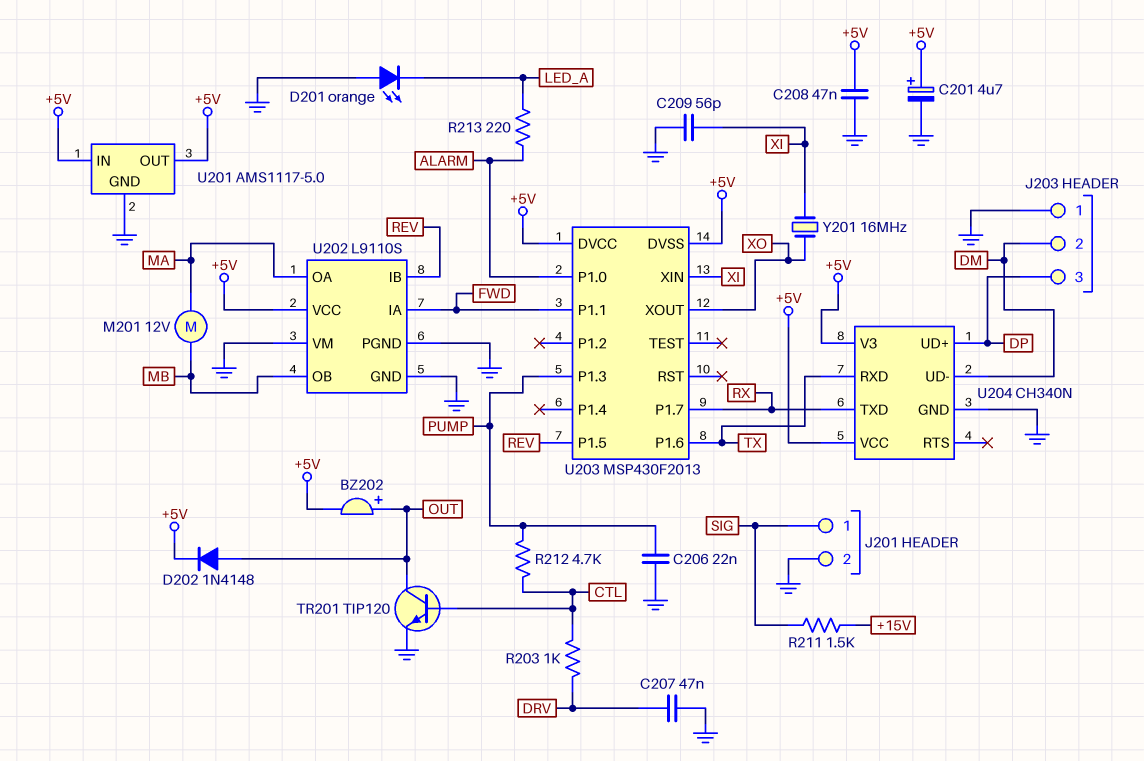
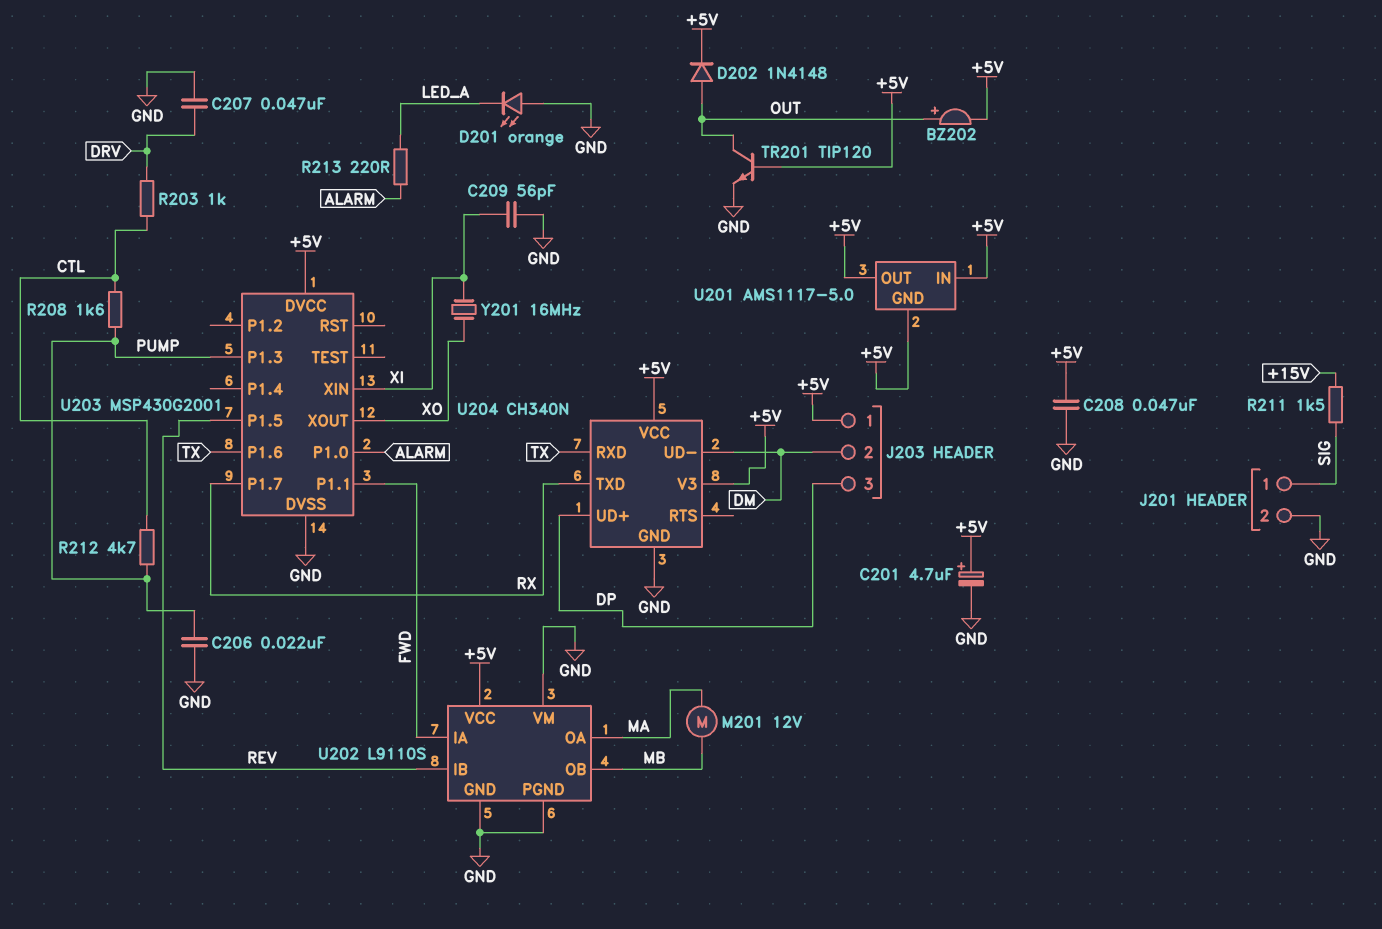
J203 pin 1: GND -> +5V
R208: none -> 1.6k (CTL, PUMP)
TR201: NPN TIP120 (B CTL, C OUT, E GND) -> NPN TIP120 (B +5V, C OUT, E GND)
U201 pin GND: GND -> +5V
U203: MSP430F2013 -> MSP430G2001
U203 pin DVSS: +5V -> GND

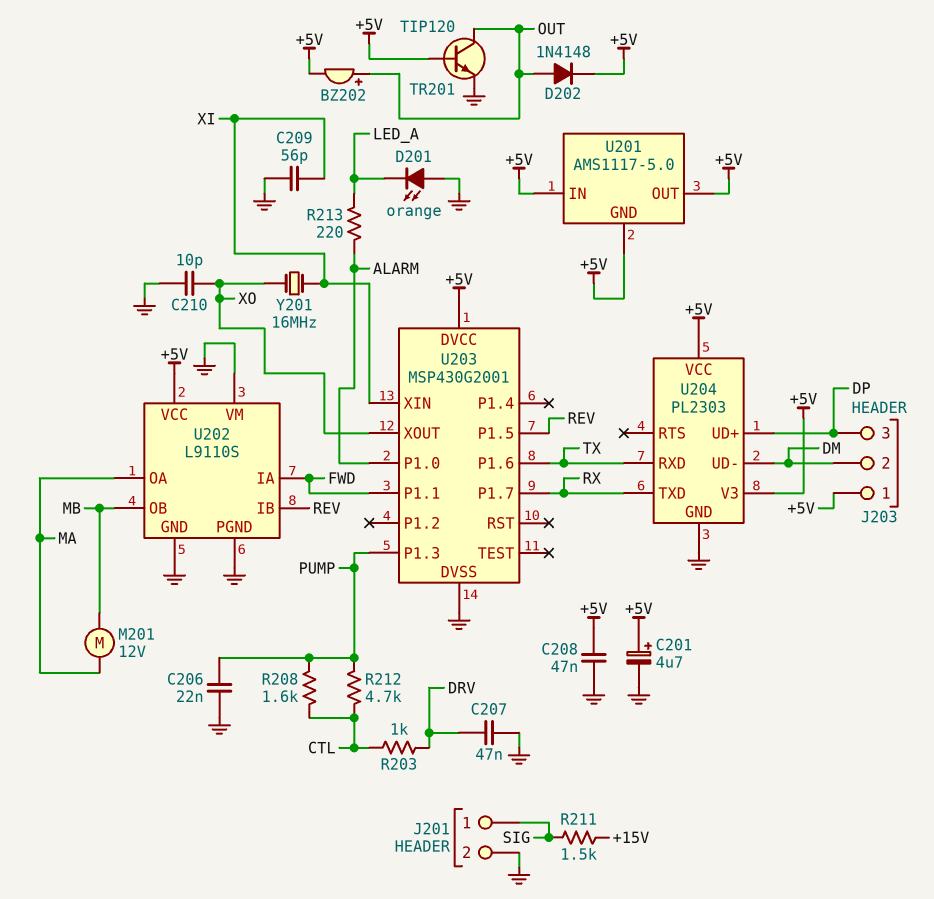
C210: none -> 10pF (GND, XO)
U204: CH340N -> PL2303

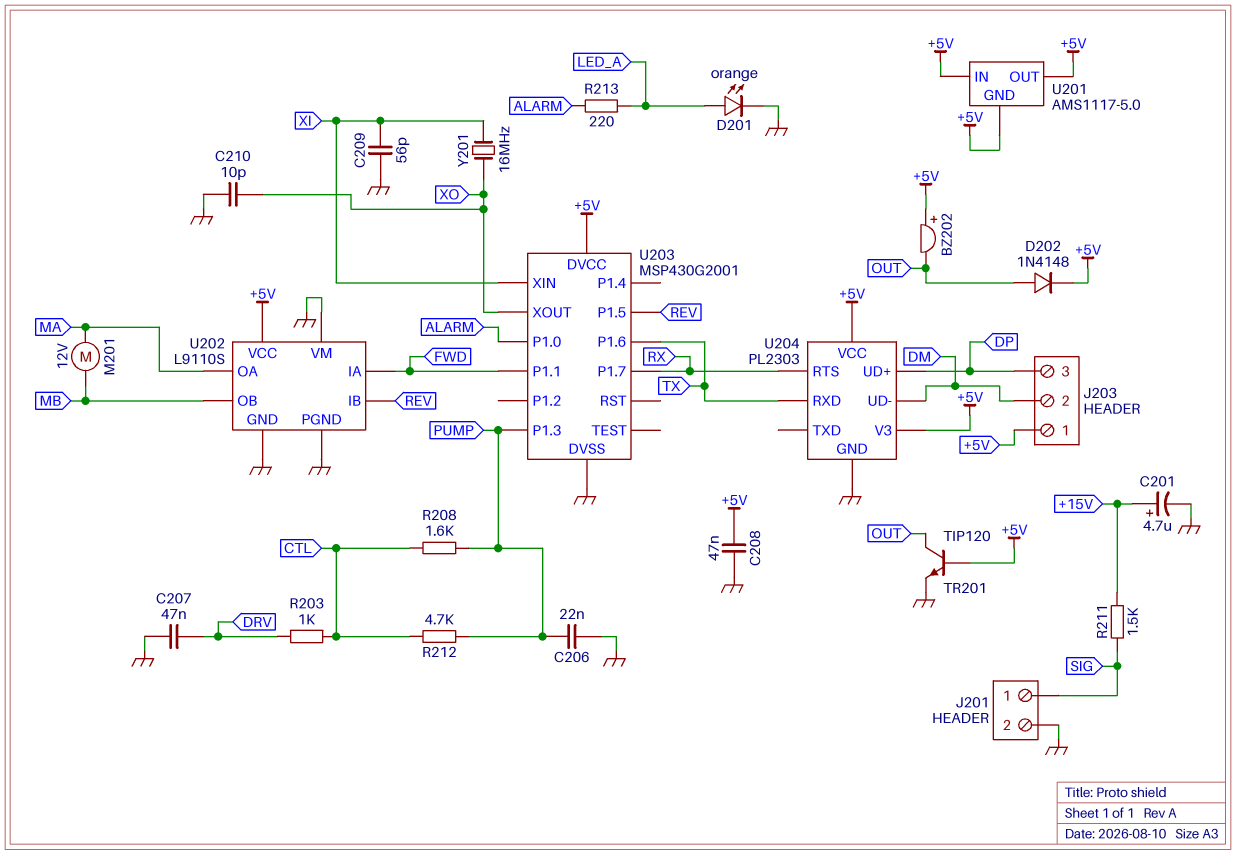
BZ202: buzzer (plus OUT, minus +5V) -> buzzer (plus +5V, minus OUT)
C201: 4.7uF (plus +5V, minus GND) -> 4.7uF (plus +15V, minus GND)
D201: LED orange (A GND, K LED_A) -> LED orange (A LED_A, K GND)
U204 pin RTS: none -> RX
U204 pin TXD: RX -> none

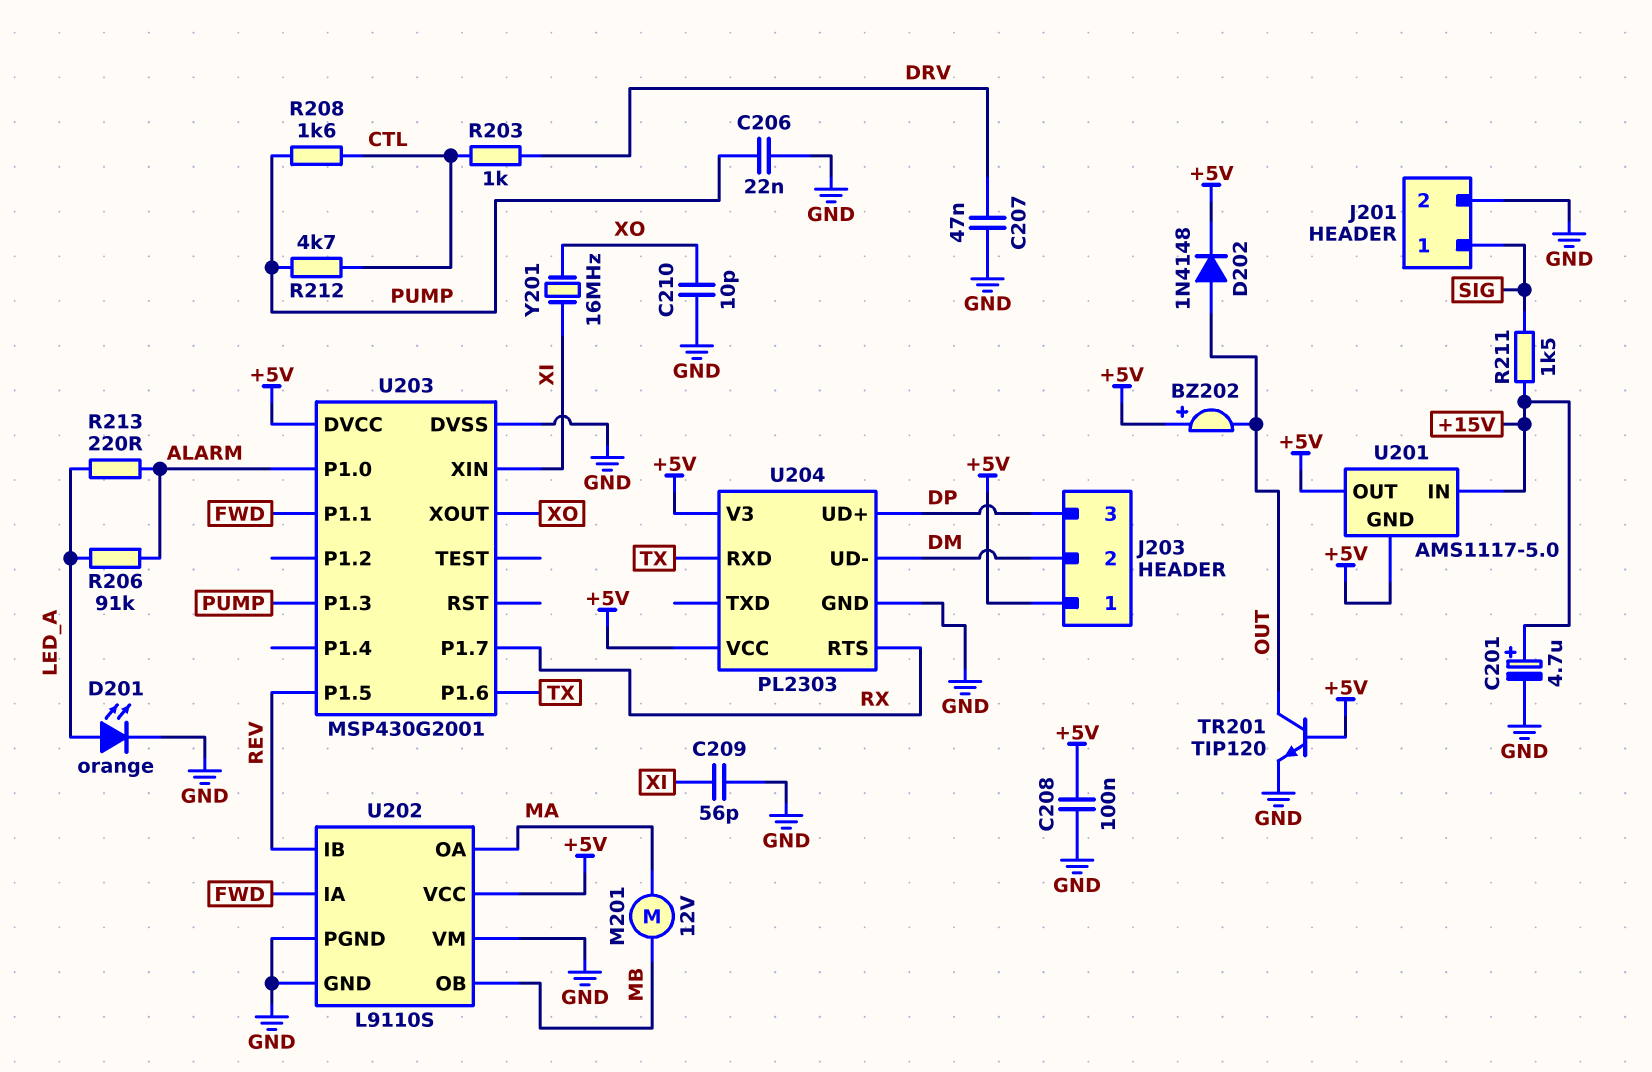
C208: 47nF (+5V, GND) -> 100nF (+5V, GND)
R206: none -> 91k (ALARM, LED_A)
U201 pin IN: +5V -> +15V

